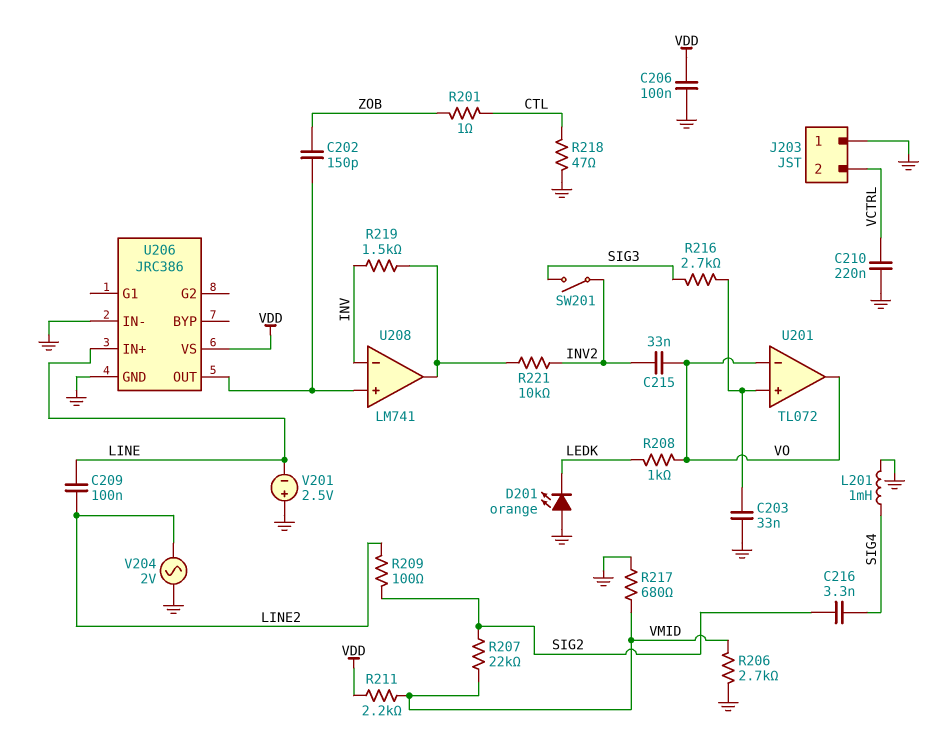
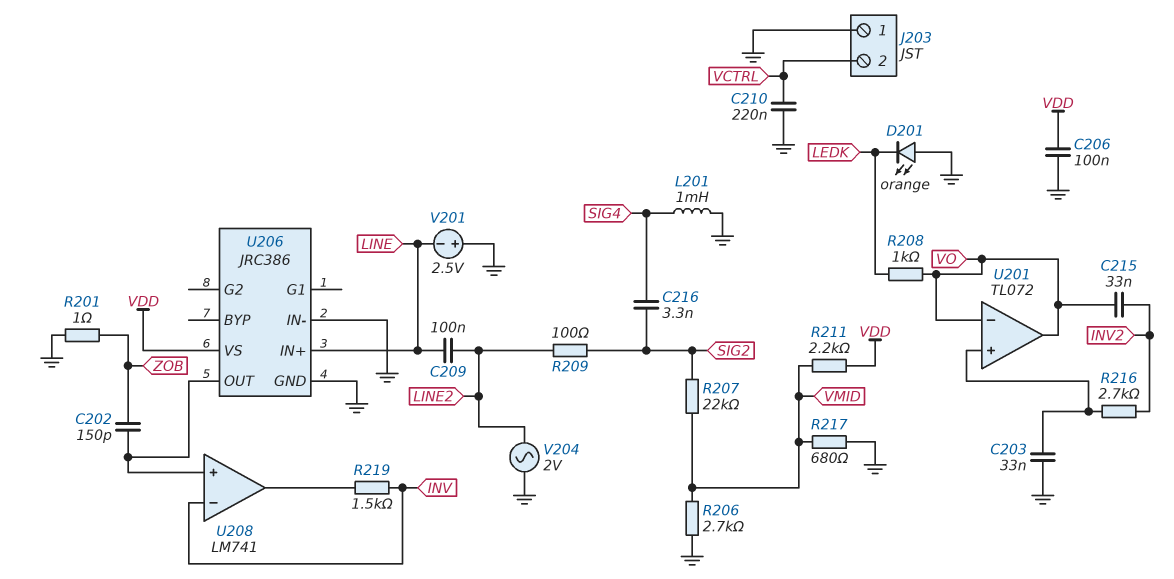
R201: 1 (CTL, ZOB) -> 1 (GND, ZOB)
R216: 2.7k (SIG3, U201/in+) -> 2.7k (INV2, U201/in+)
R218: 47 (CTL, GND) -> none
R221: 10k (INV2, U208/out) -> none
SW201: switch (INV2, SIG3) -> none

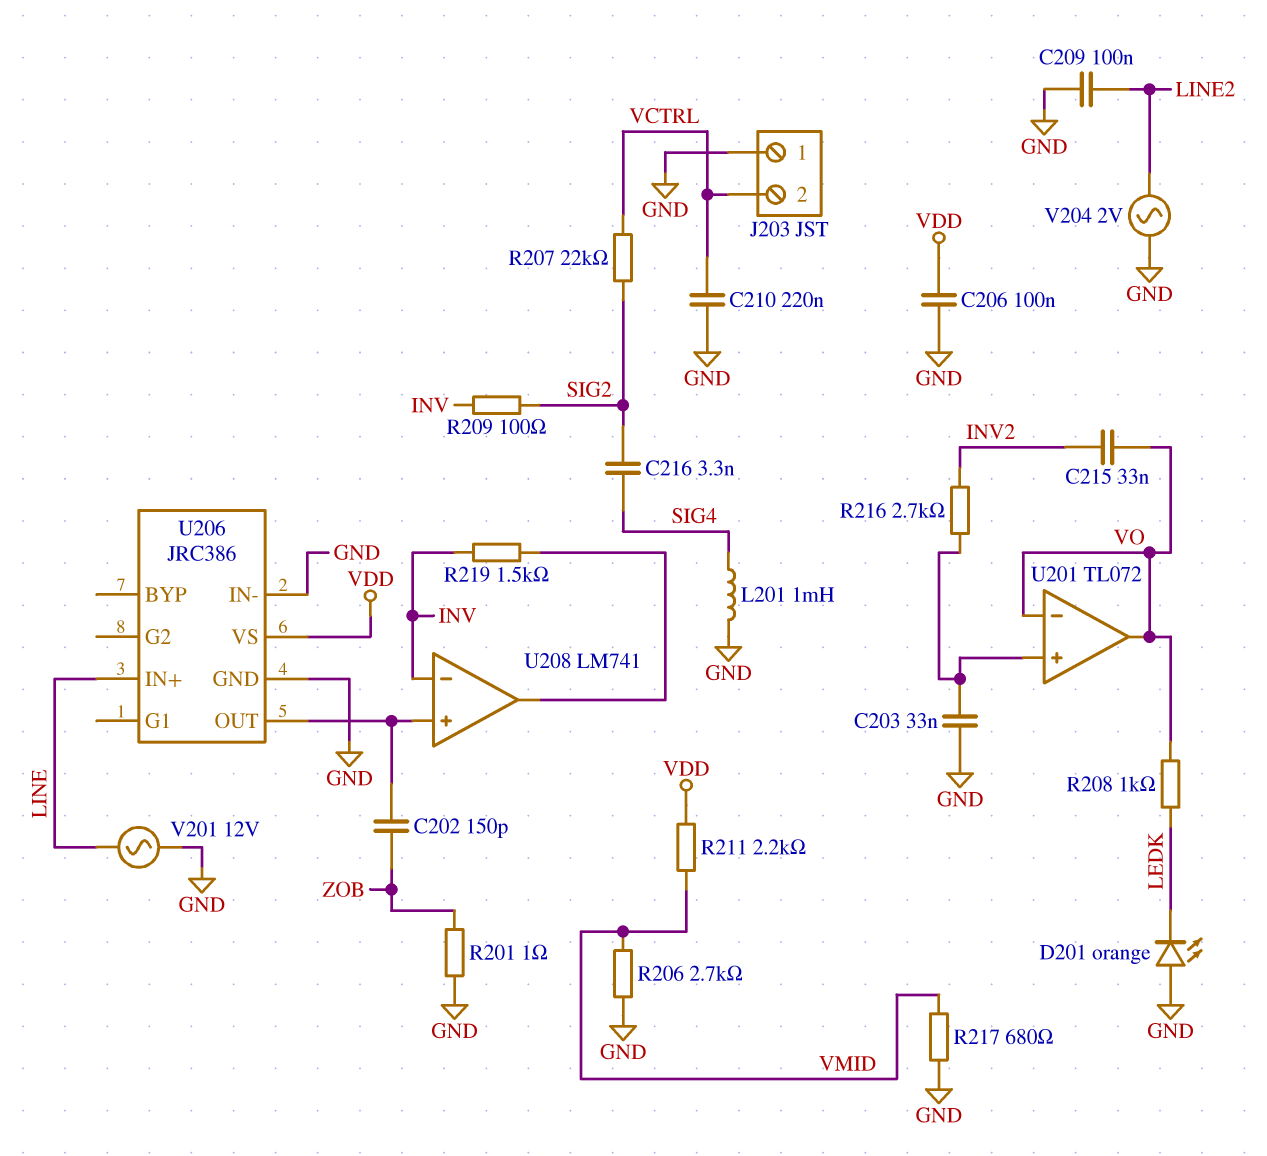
C209: 100nF (LINE, LINE2) -> 100nF (GND, LINE2)
R207: 22k (SIG2, VMID) -> 22k (SIG2, VCTRL)
R209: 100 (LINE2, SIG2) -> 100 (INV, SIG2)
V201: 2.5V (plus GND, minus LINE) -> AC 12V (GND, LINE)

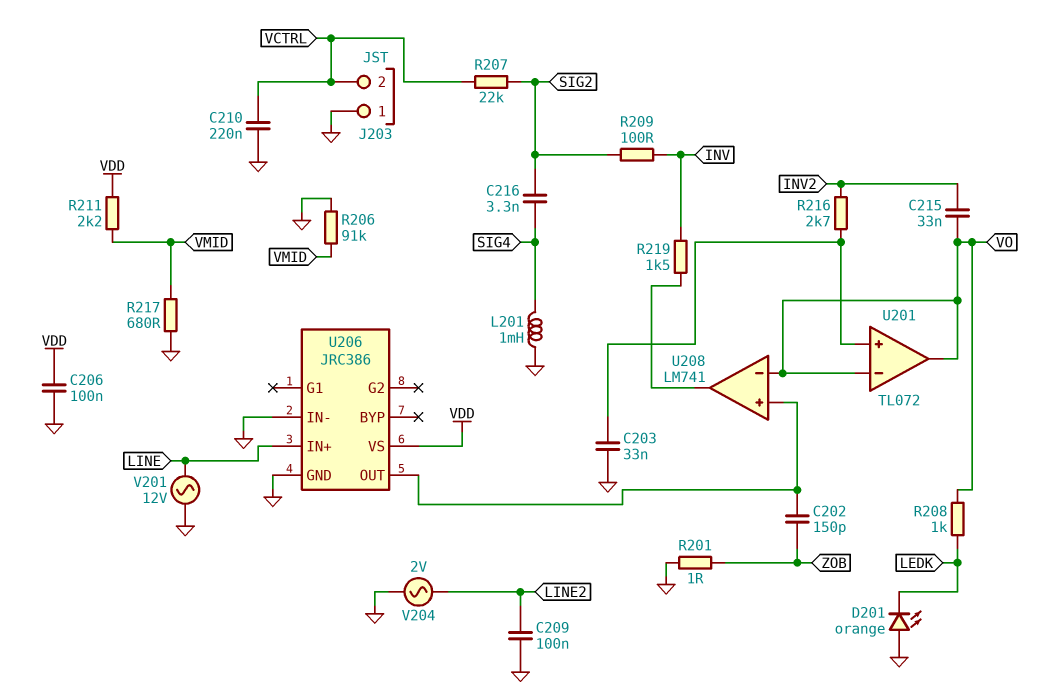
R206: 2.7k (GND, VMID) -> 91k (GND, VMID)
U208 pin in-: INV -> VO

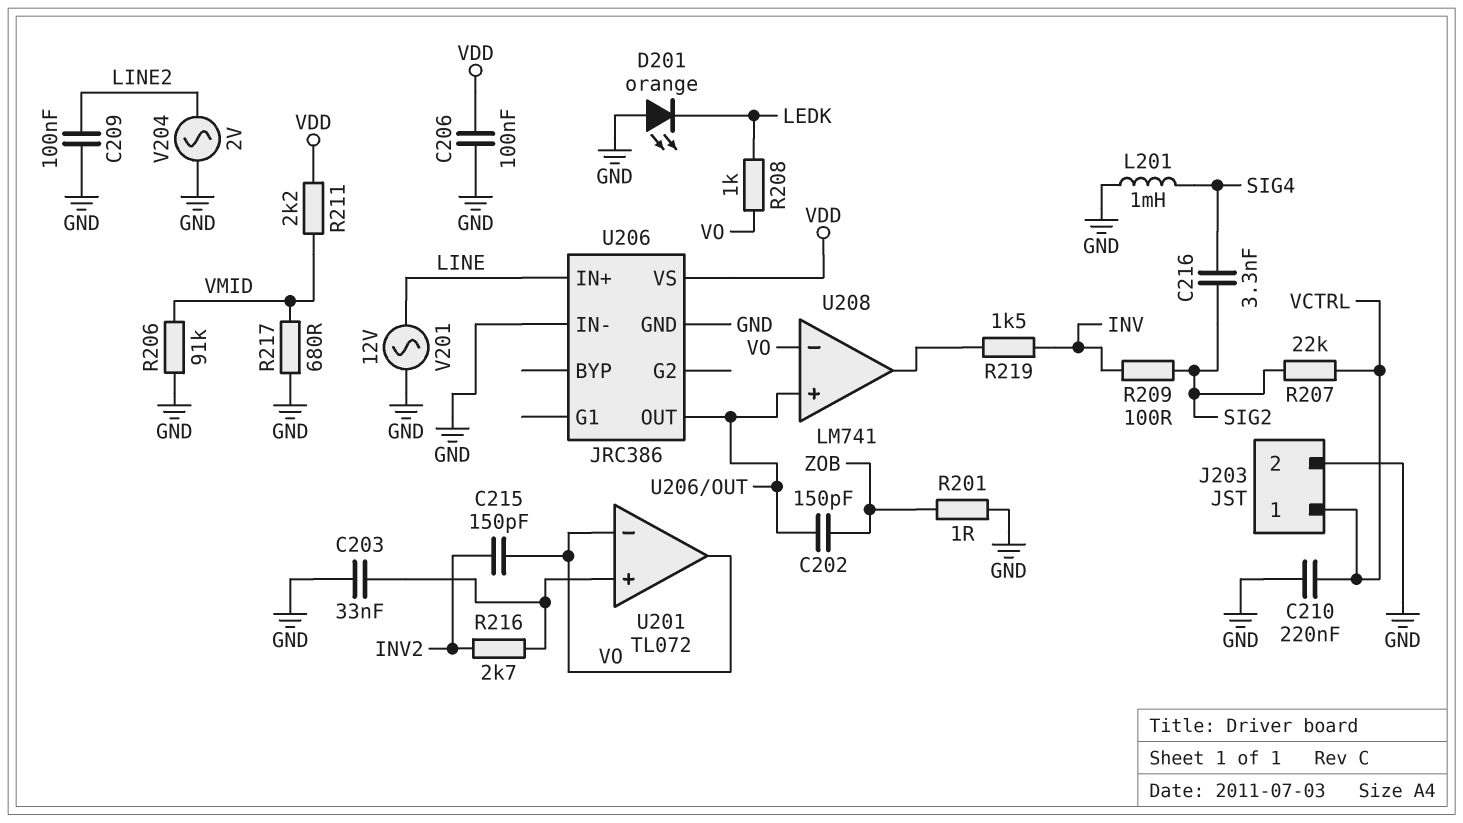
C215: 33nF (INV2, VO) -> 150pF (INV2, VO)
J203 pin 1: GND -> VCTRL
J203 pin 2: VCTRL -> GND

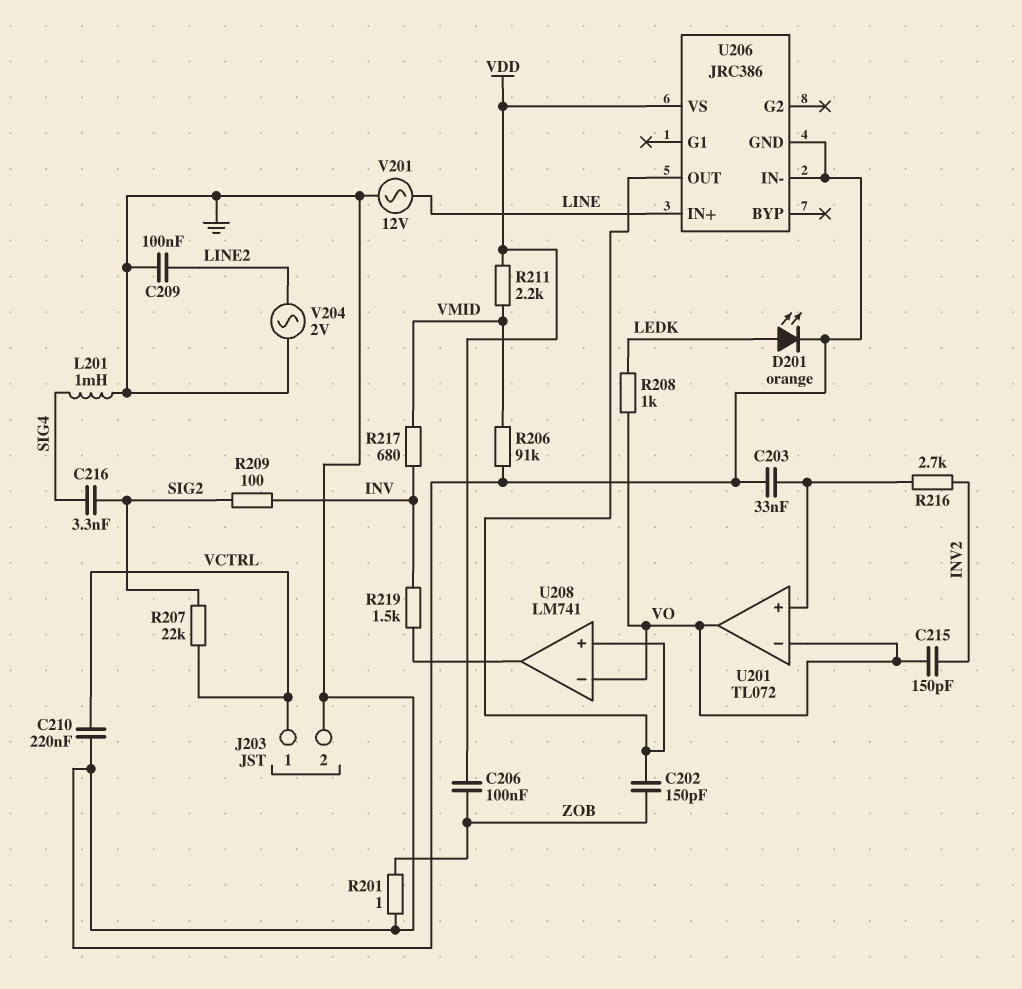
C206: 100nF (GND, VDD) -> 100nF (VDD, ZOB)
D201: LED orange (A GND, K LEDK) -> LED orange (A LEDK, K GND)
R217: 680 (GND, VMID) -> 680 (INV, VMID)

